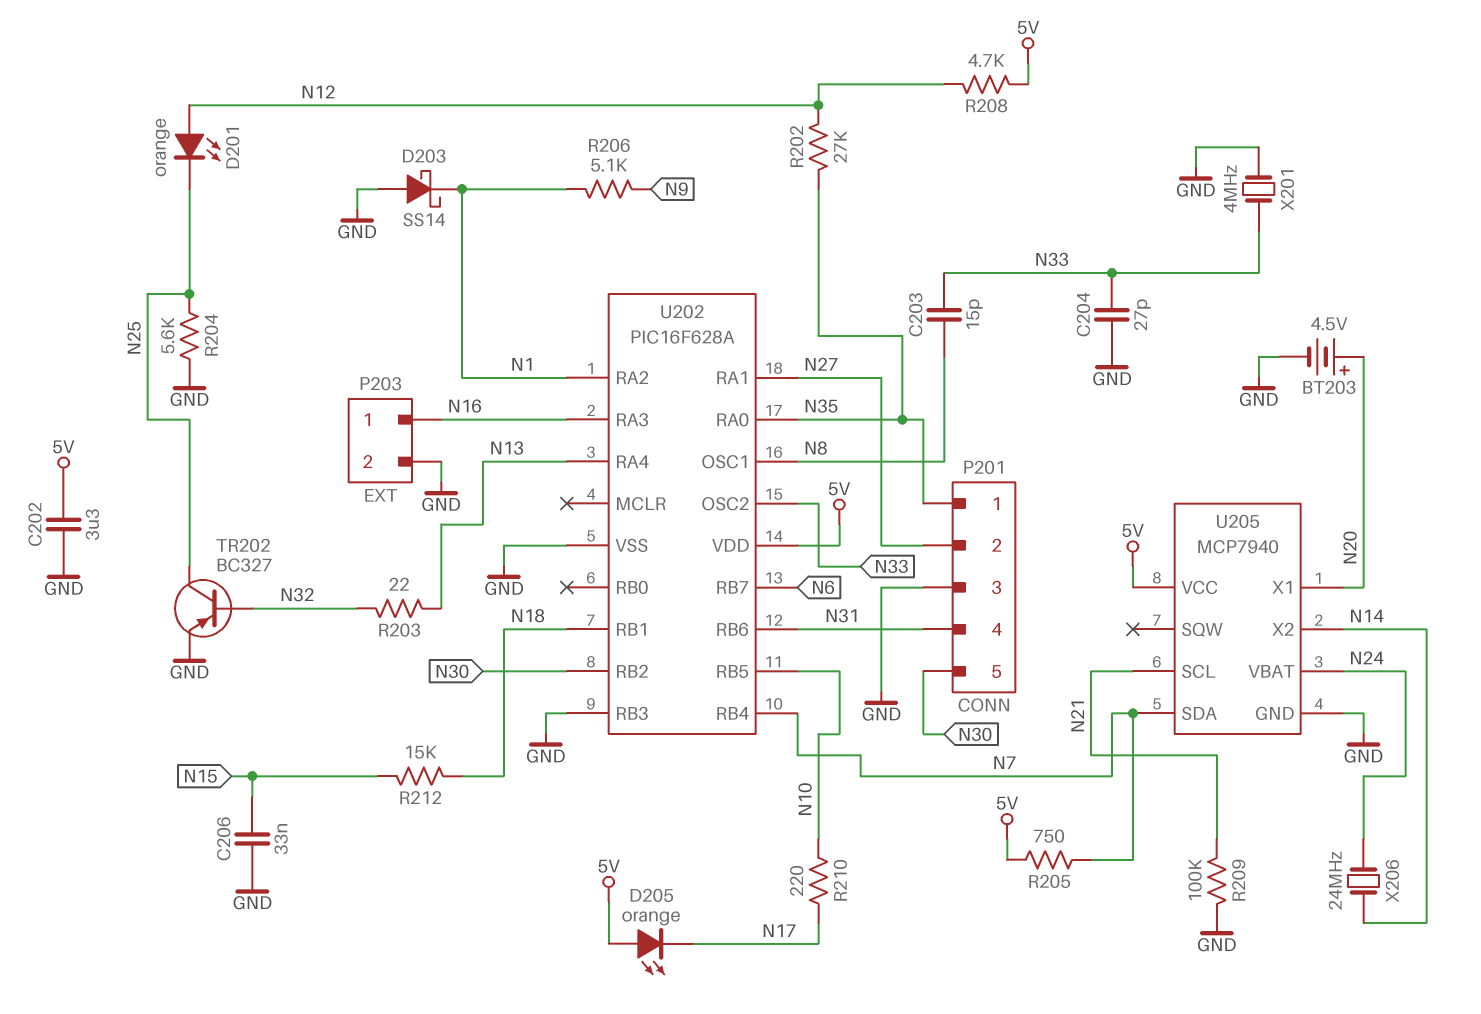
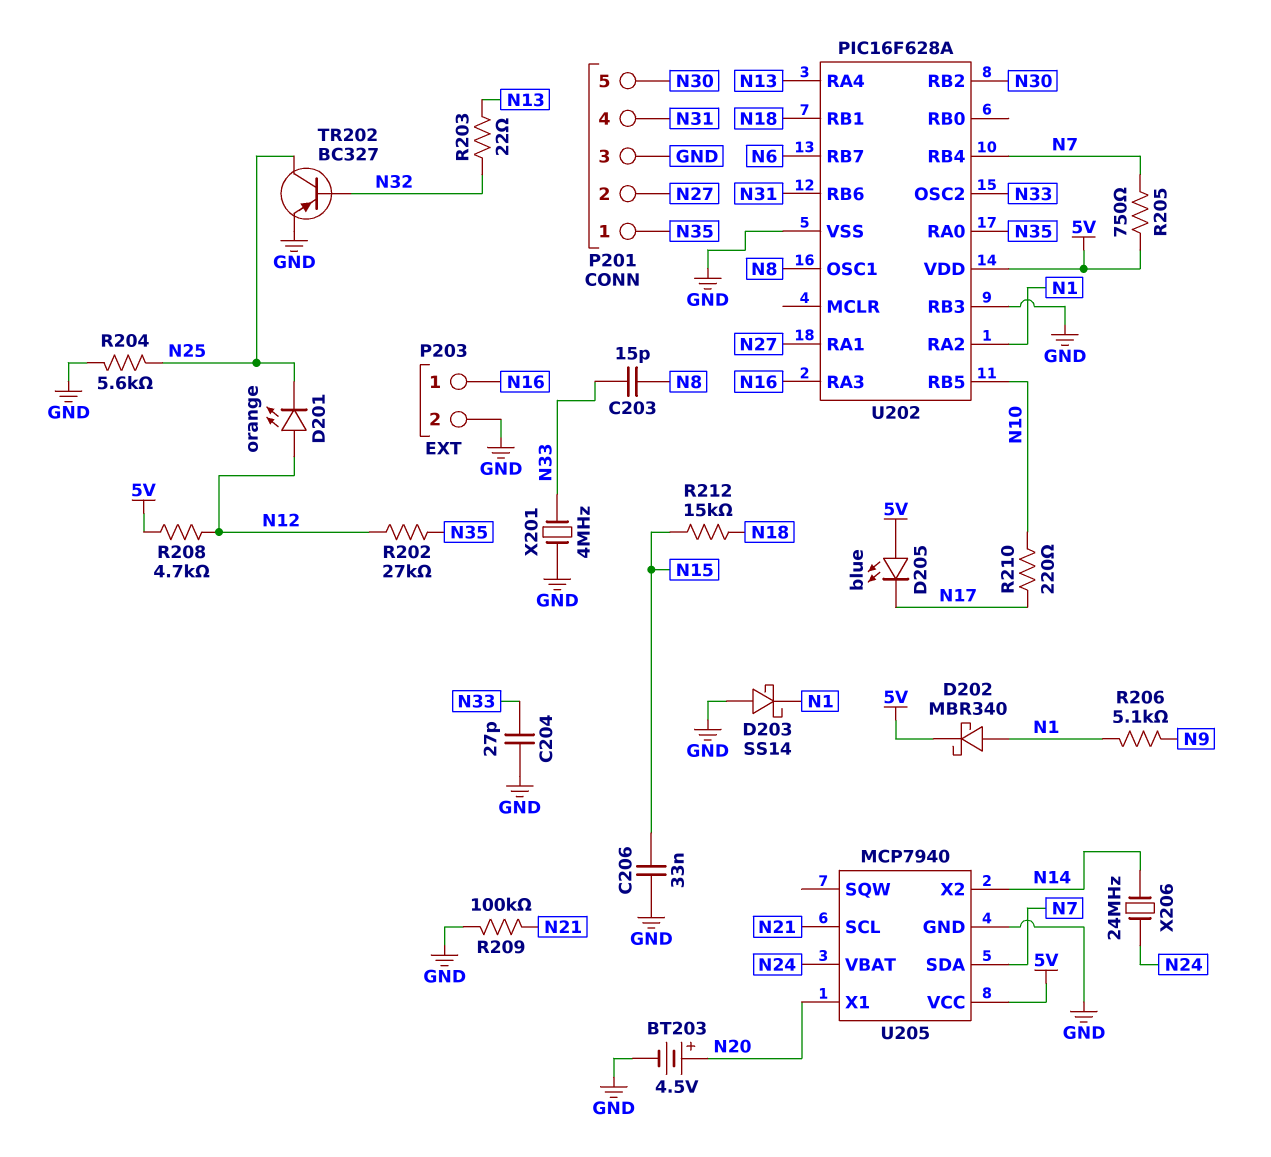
C202: 3.3uF (5V, GND) -> none
D202: none -> schottky MBR340 (A N1, K 5V)
D205: LED orange (A 5V, K N17) -> LED blue (A 5V, K N17)

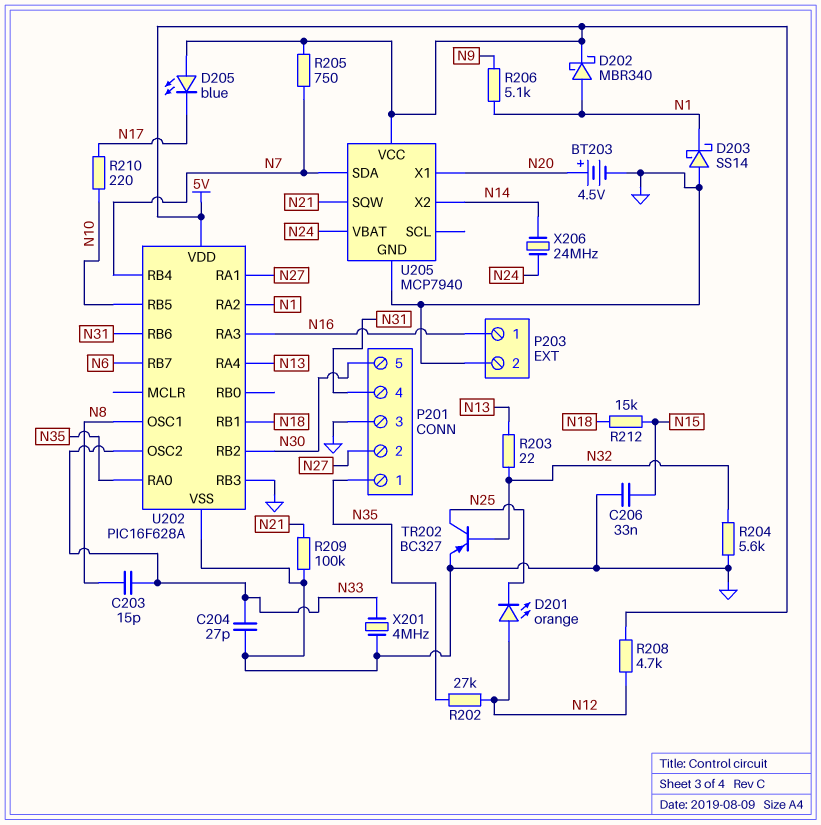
R204: 5.6k (GND, N25) -> 5.6k (GND, N32)
U205 pin SCL: N21 -> none
U205 pin SQW: none -> N21

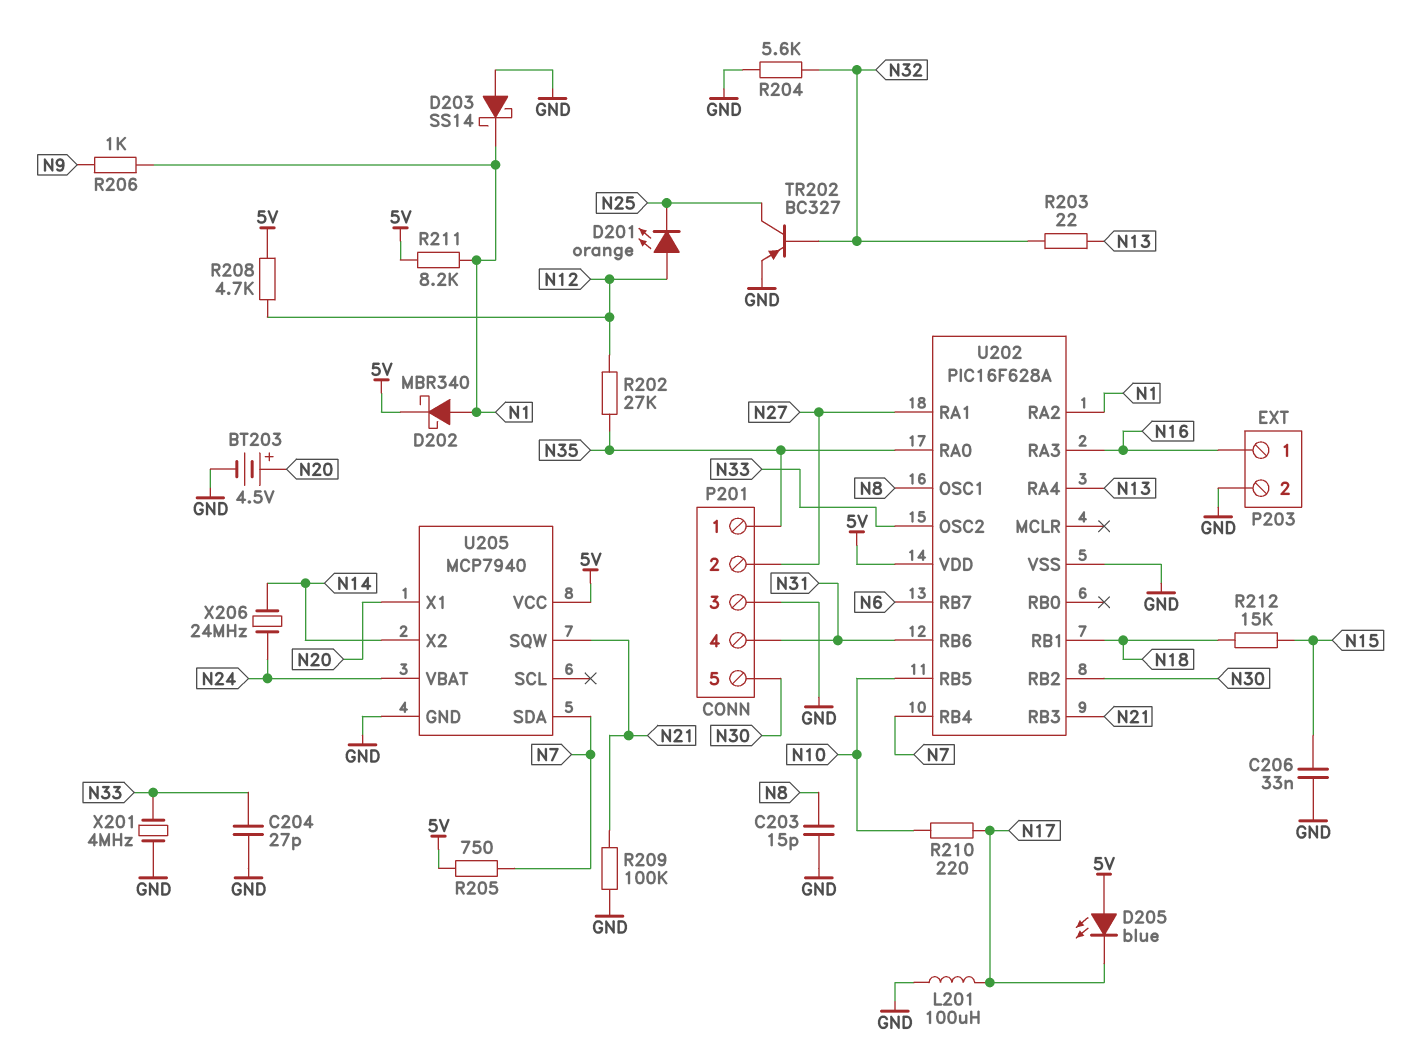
C203: 15pF (N8, N33) -> 15pF (GND, N8)
L201: none -> 100uH (GND, N17)
R206: 5.1k (N1, N9) -> 1k (N1, N9)
R211: none -> 8.2k (5V, N1)
U202 pin RB3: GND -> N21

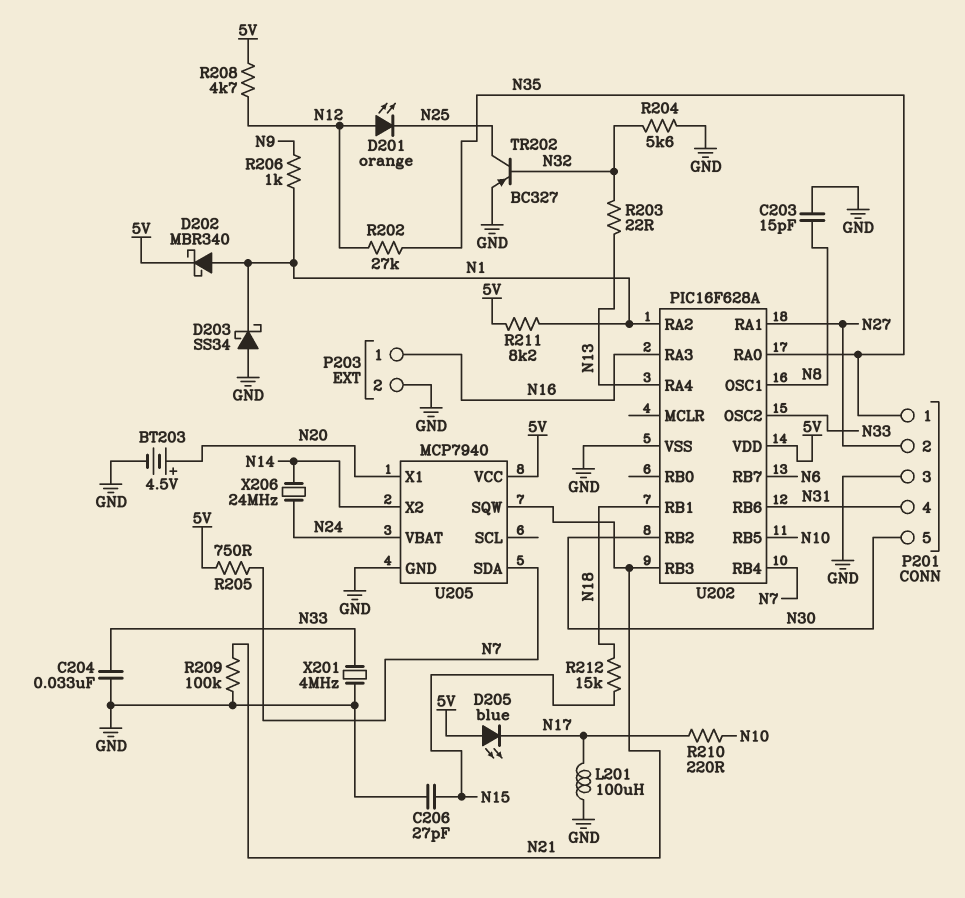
C204: 27pF (GND, N33) -> 33nF (GND, N33)
C206: 33nF (GND, N15) -> 27pF (GND, N15)
D203: schottky SS14 (A GND, K N1) -> schottky SS34 (A GND, K N1)

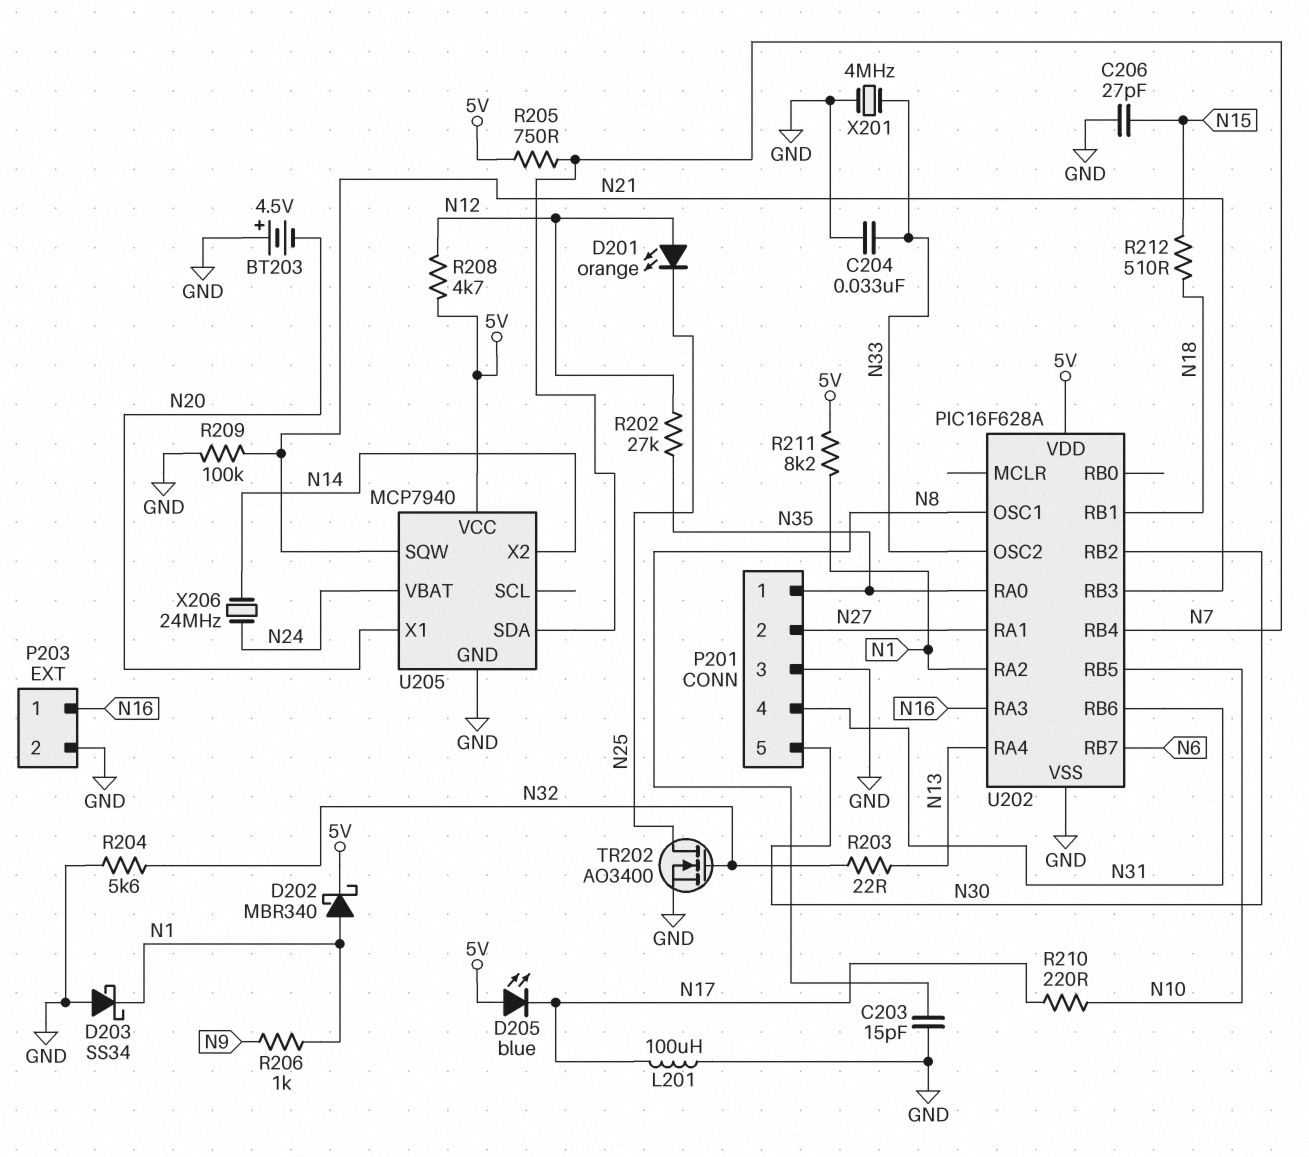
BT203: 4.5V (plus N20, minus GND) -> 4.5V (plus GND, minus N20)
R212: 15k (N15, N18) -> 510 (N15, N18)
TR202: PNP BC327 (B N32, C N25, E GND) -> NMOS AO3400 (G N32, D N25, S GND)

